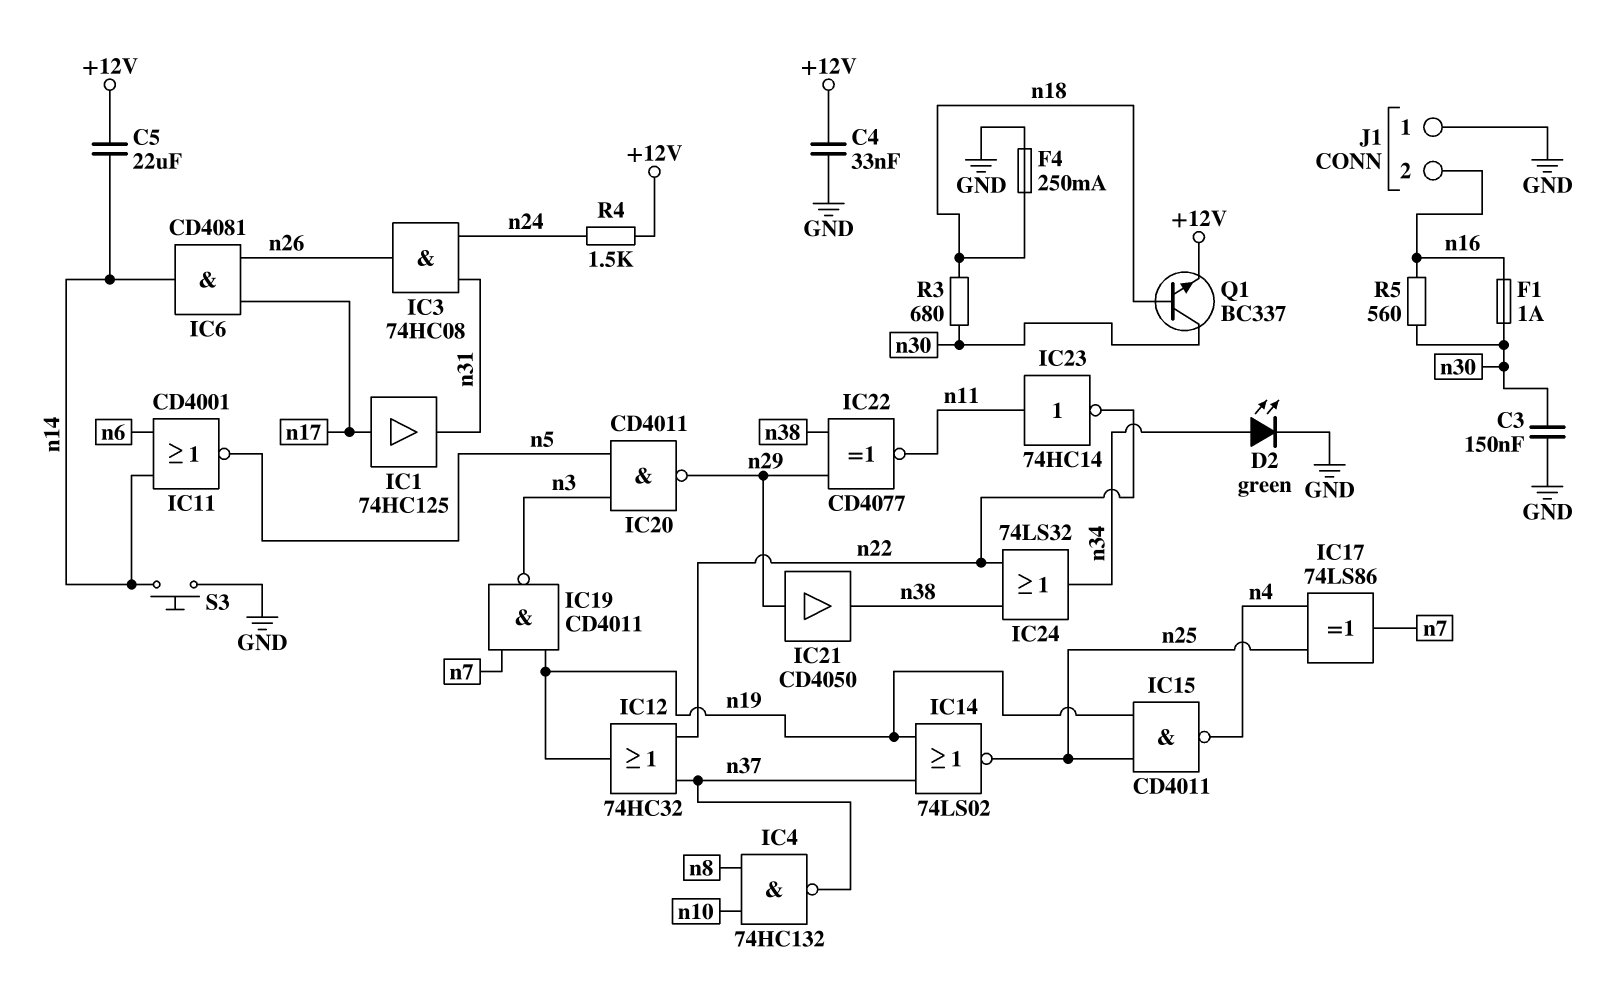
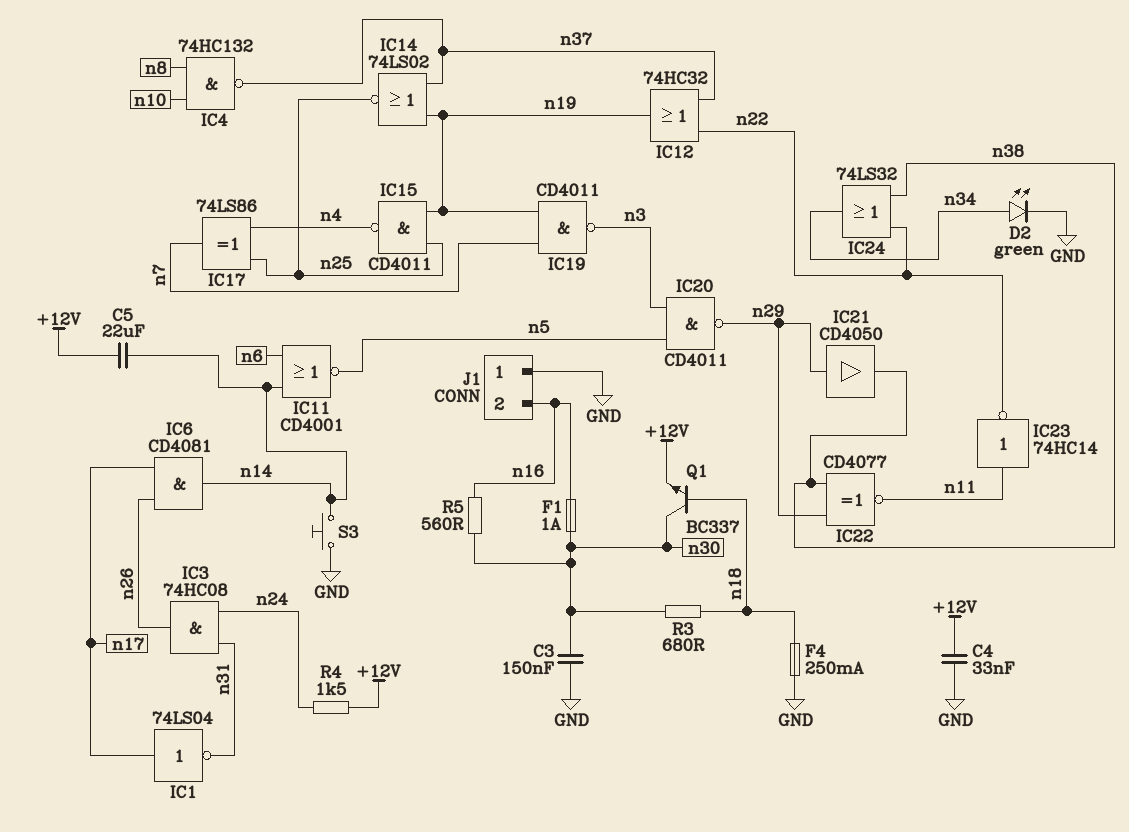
IC1: buffer 74HC125 (in n17, out n31) -> NOT 74LS04 (in n17, out n31)

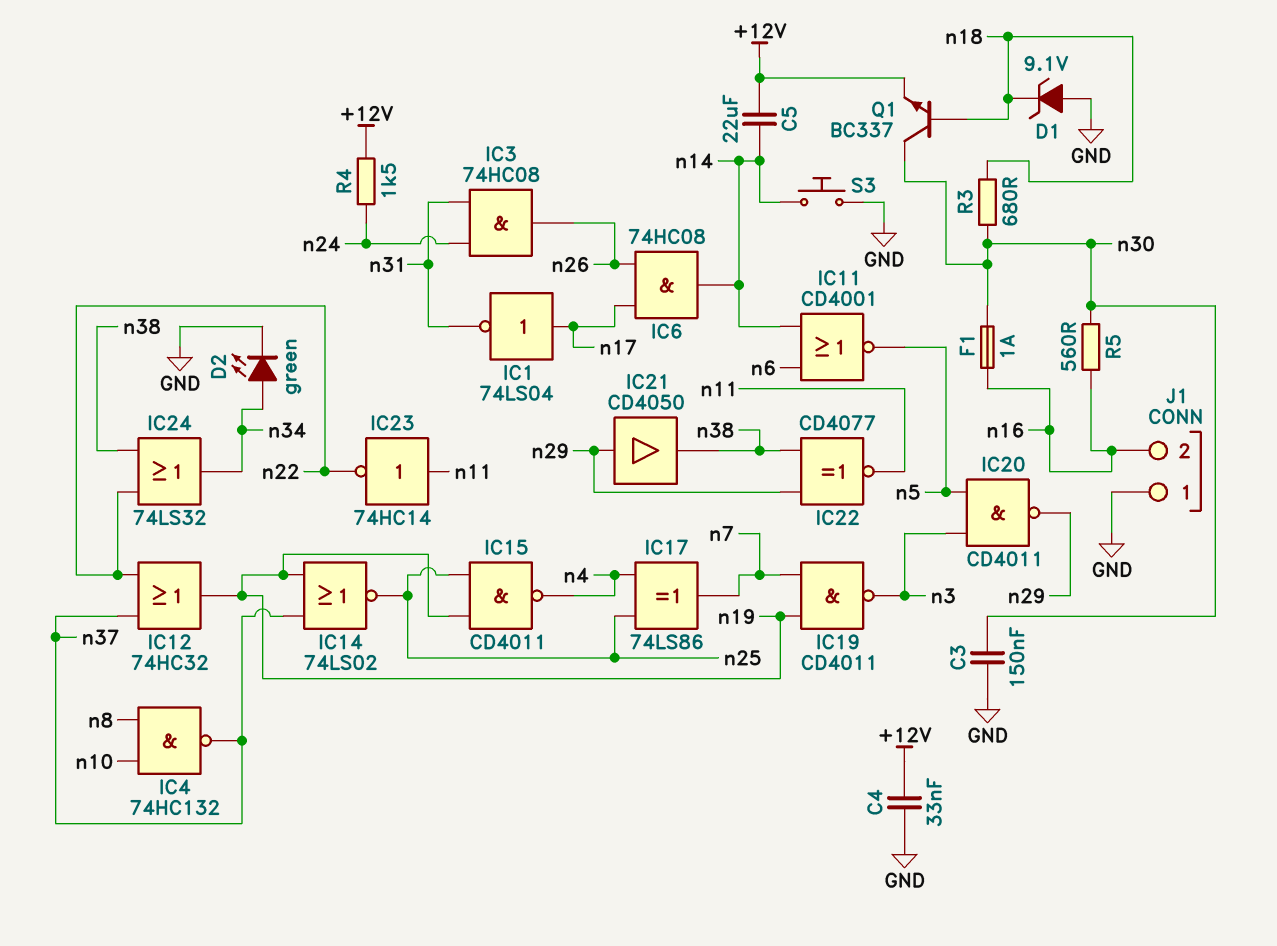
D1: none -> zener 9.1V (A GND, K n18)
F4: 250mA (GND, n18) -> none
IC6: AND CD4081 (in n17, in n26, out n14) -> AND 74HC08 (in n17, in n26, out n14)

